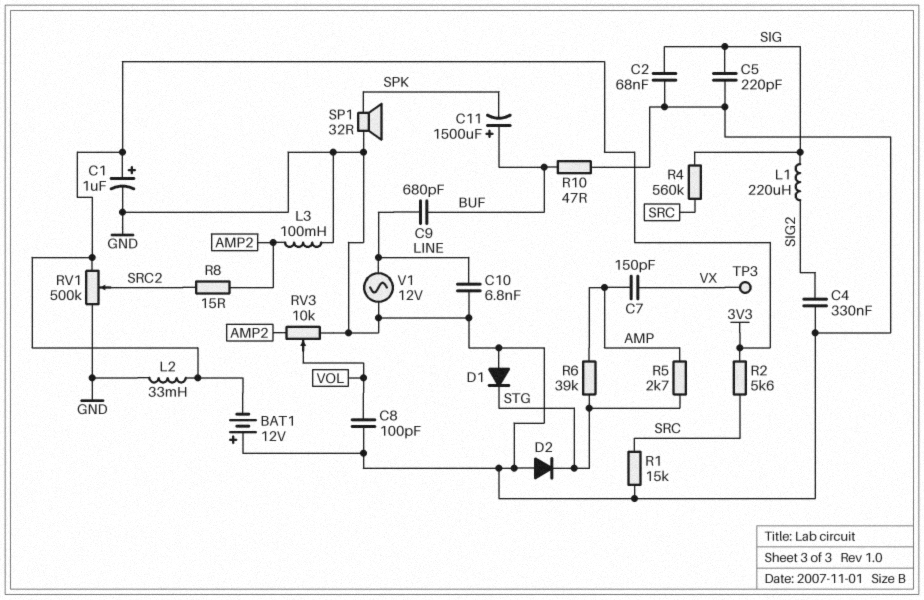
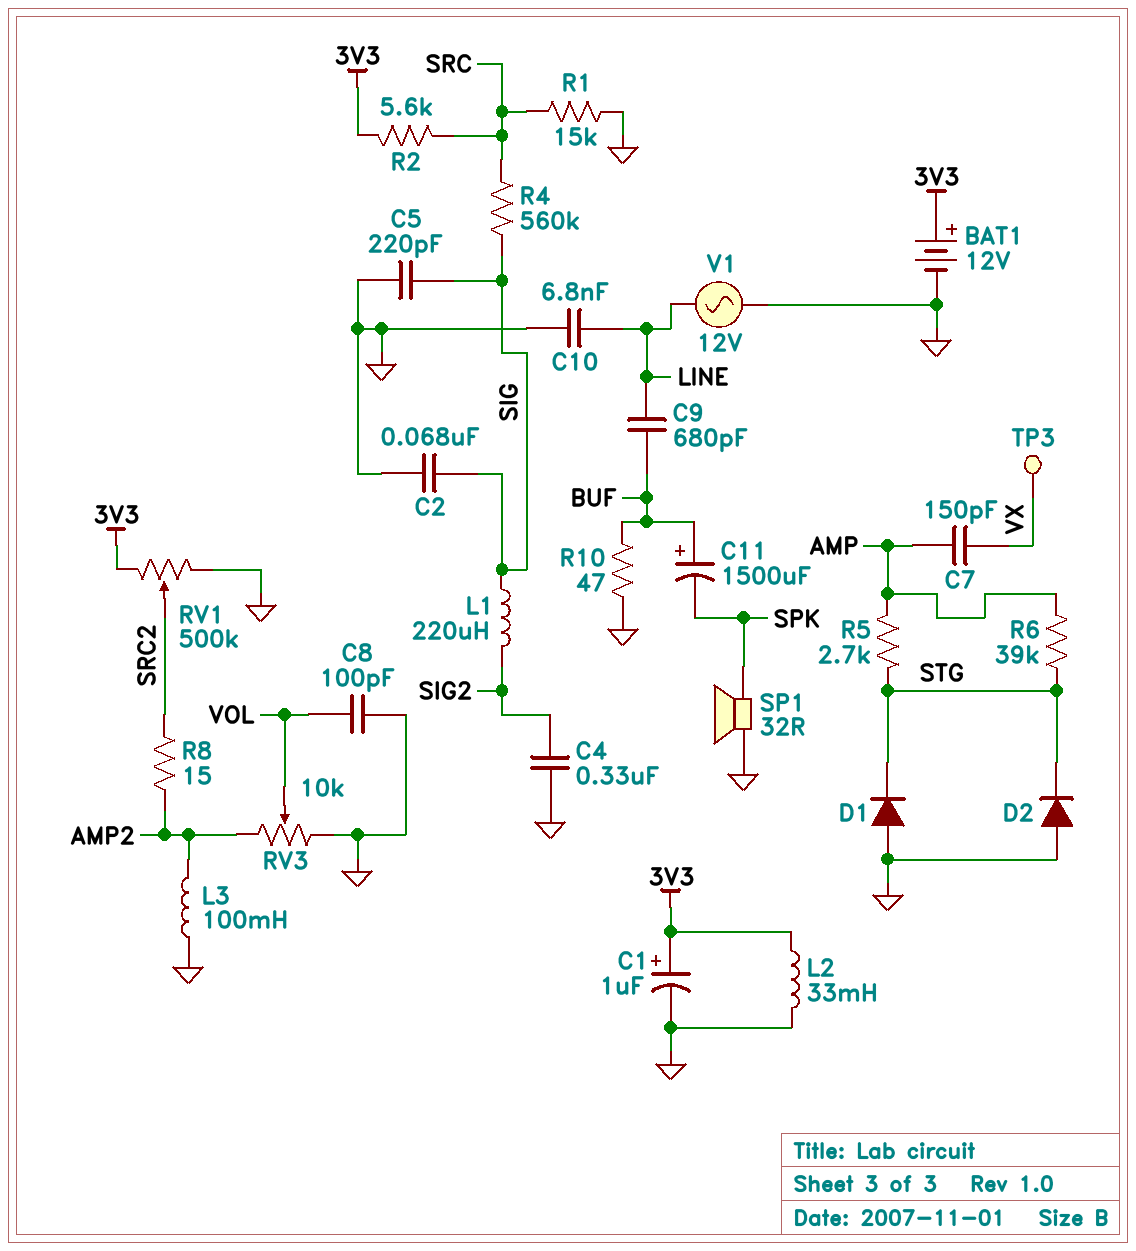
BAT1: 12V (plus GND, minus 3V3) -> 12V (plus 3V3, minus GND)

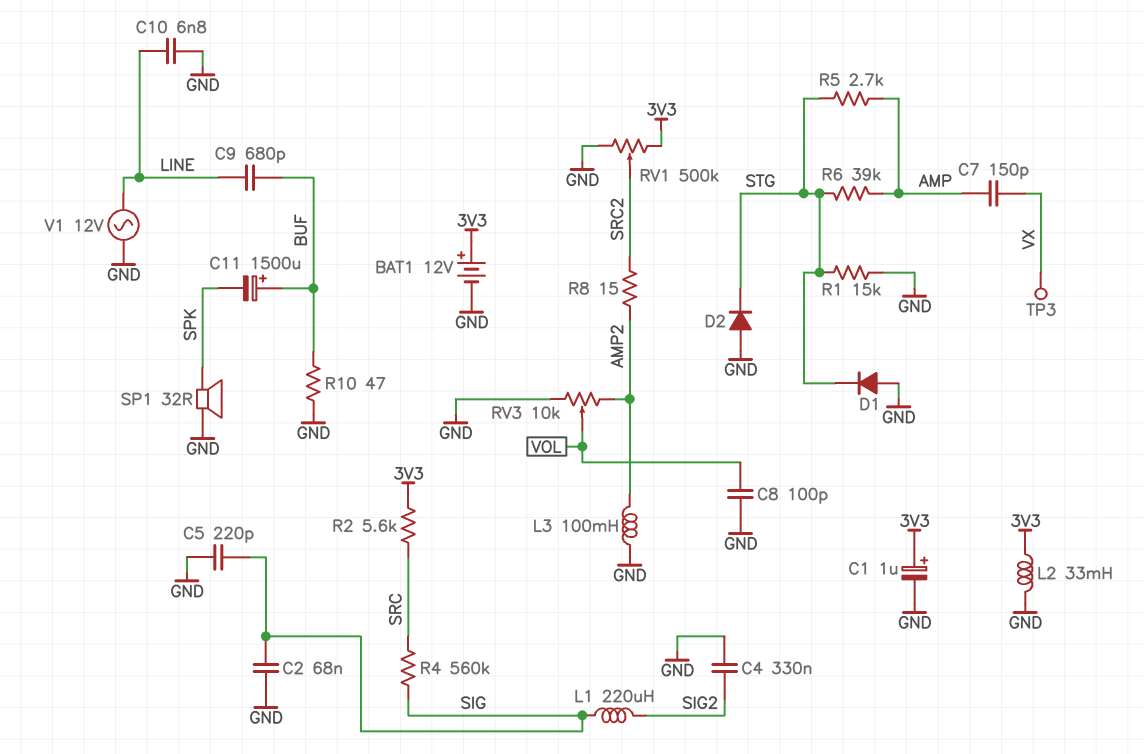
R1: 15k (GND, SRC) -> 15k (GND, STG)

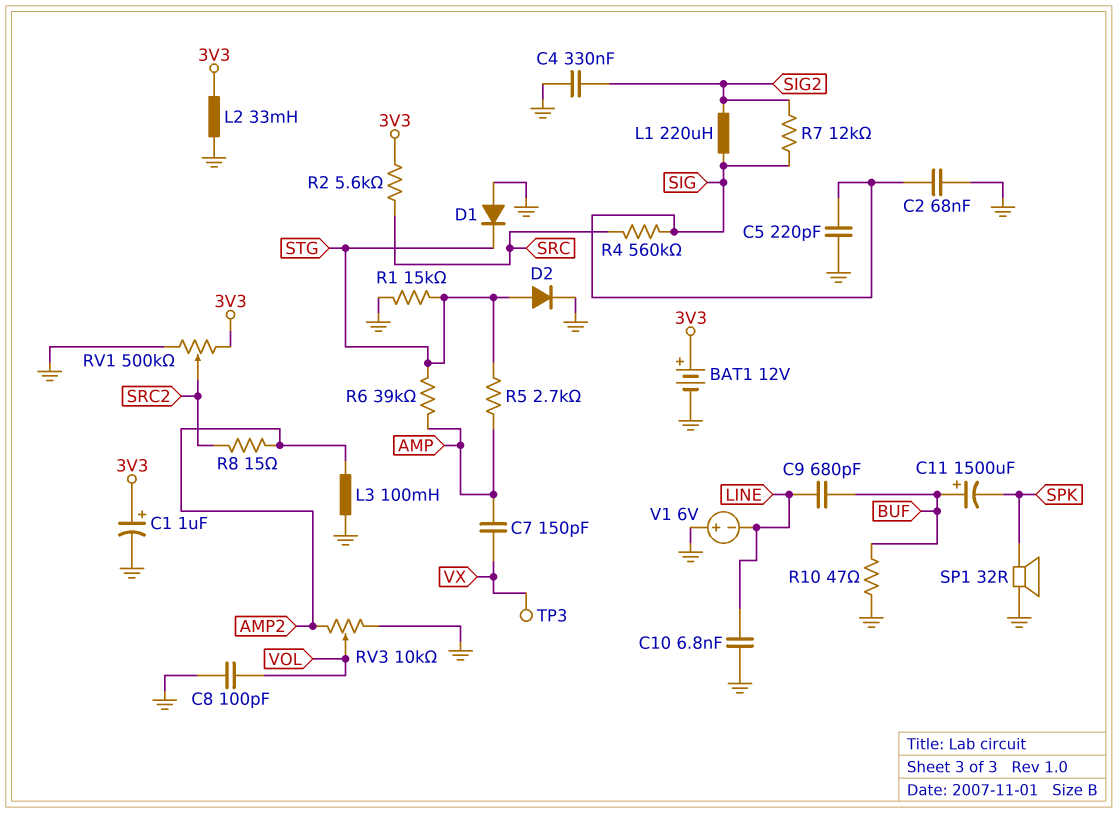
D2: diode (A GND, K STG) -> diode (A STG, K GND)
R7: none -> 12k (SIG, SIG2)
V1: AC 12V (GND, LINE) -> 6V (plus GND, minus LINE)

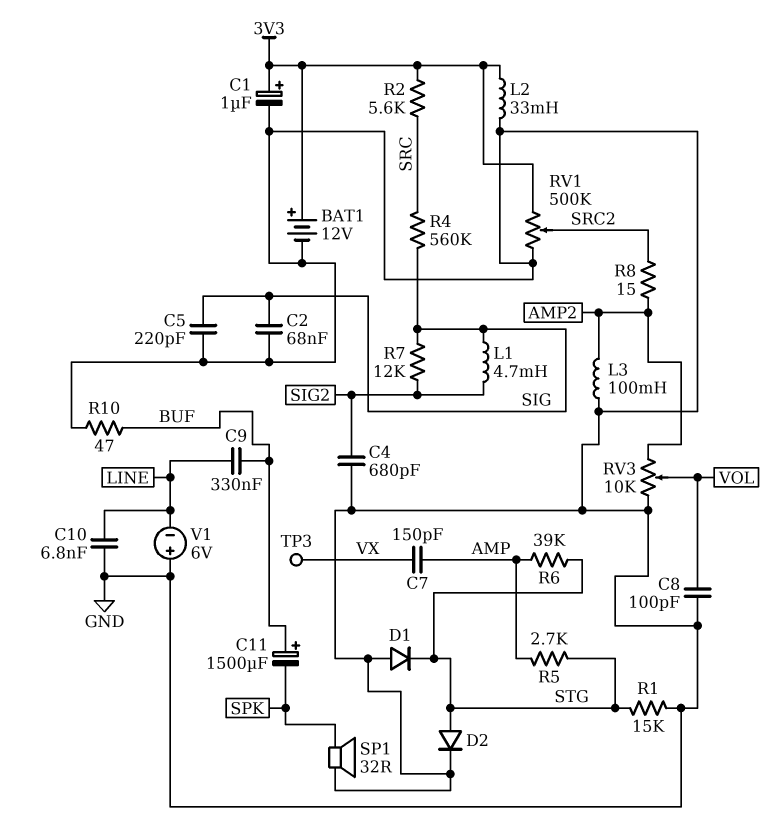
C4: 330nF (GND, SIG2) -> 680pF (GND, SIG2)
C9: 680pF (BUF, LINE) -> 330nF (BUF, LINE)
L1: 220uH (SIG, SIG2) -> 4.7mH (SIG, SIG2)

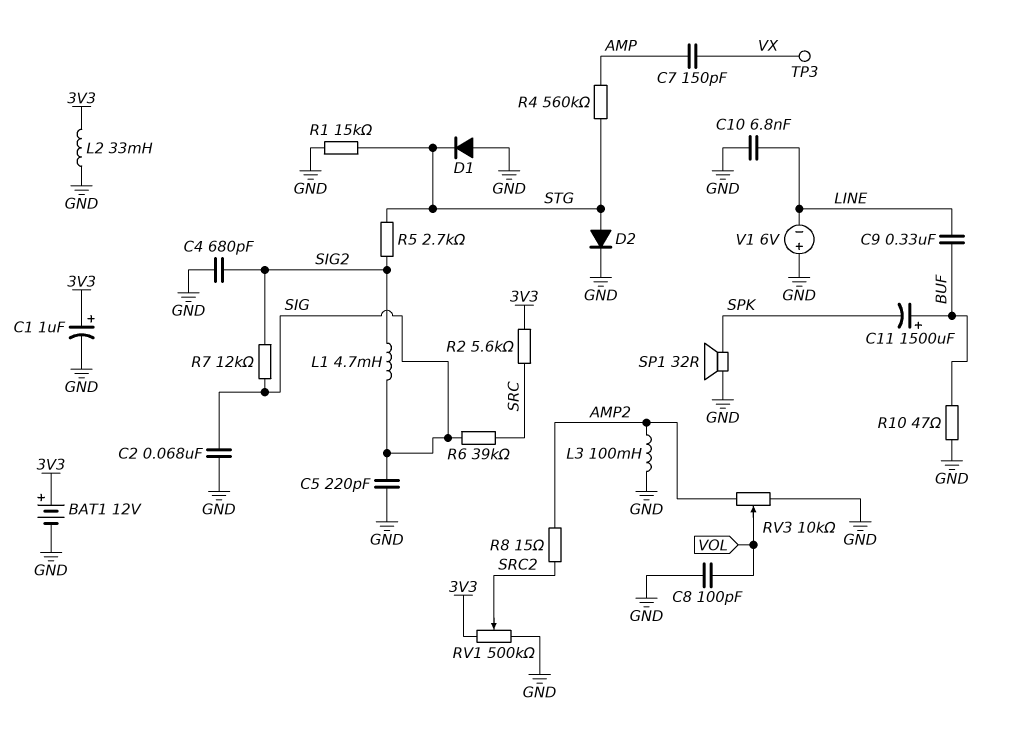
R4: 560k (SIG, SRC) -> 560k (AMP, STG)
R5: 2.7k (AMP, STG) -> 2.7k (SIG2, STG)
R6: 39k (AMP, STG) -> 39k (SIG, SRC)

